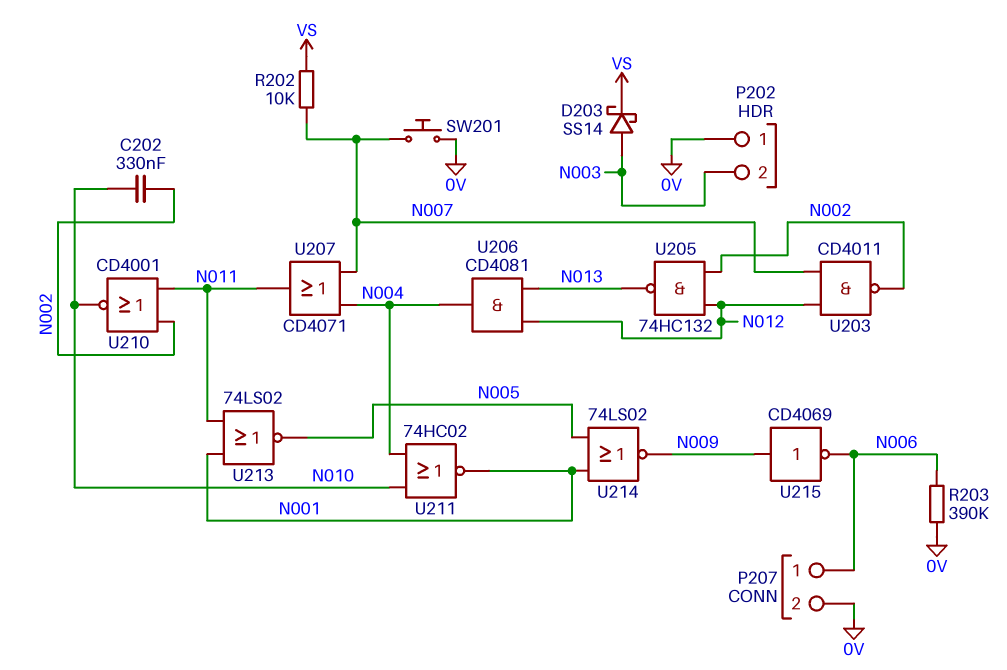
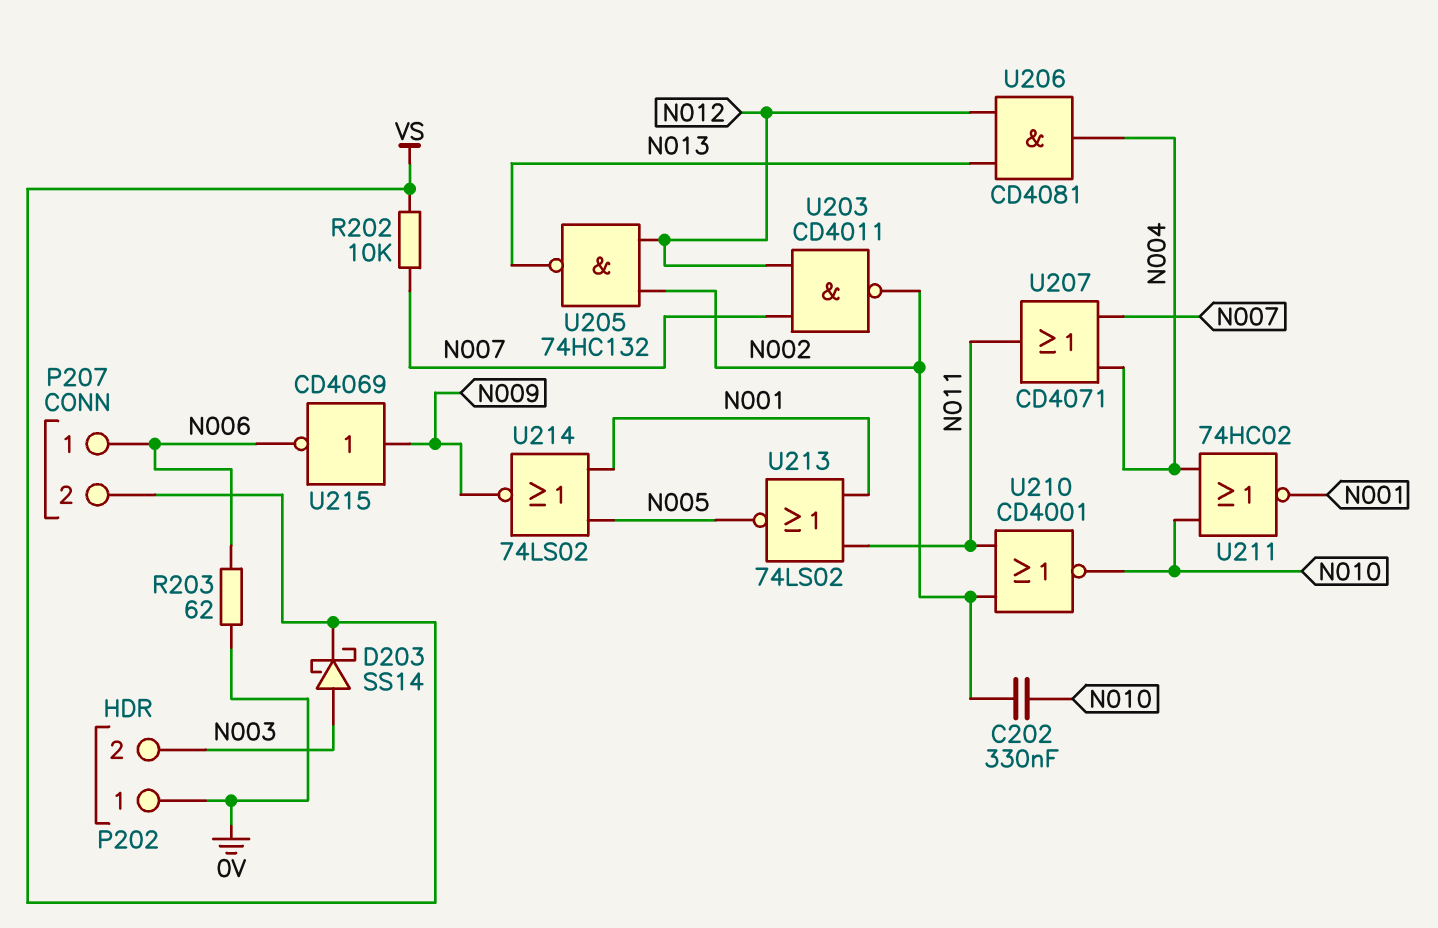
P207 pin 2: 0V -> VS
R203: 390k (0V, N006) -> 62 (0V, N006)
SW201: button (0V, N007) -> none

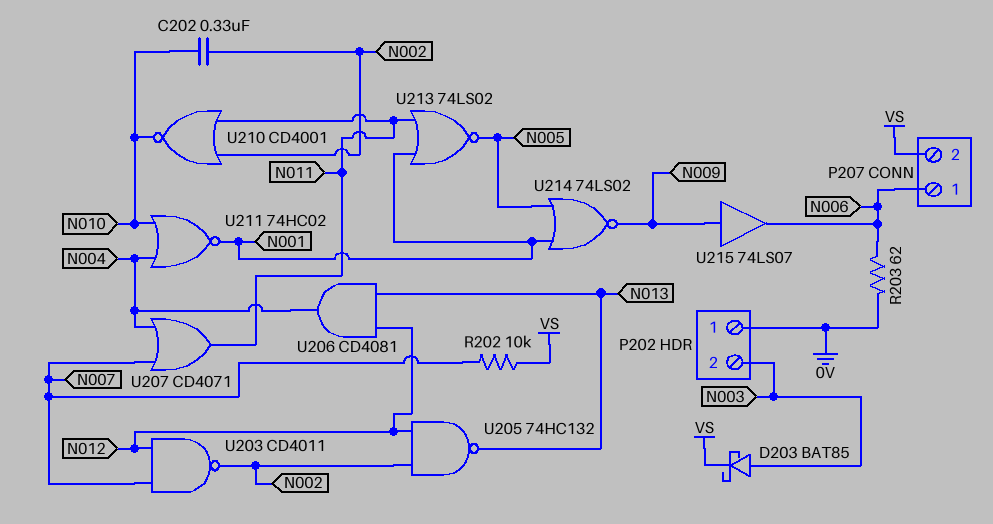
D203: schottky SS14 (A N003, K VS) -> schottky BAT85 (A N003, K VS)
U215: NOT CD4069 (in N009, out N006) -> buffer 74LS07 (in N009, out N006)

